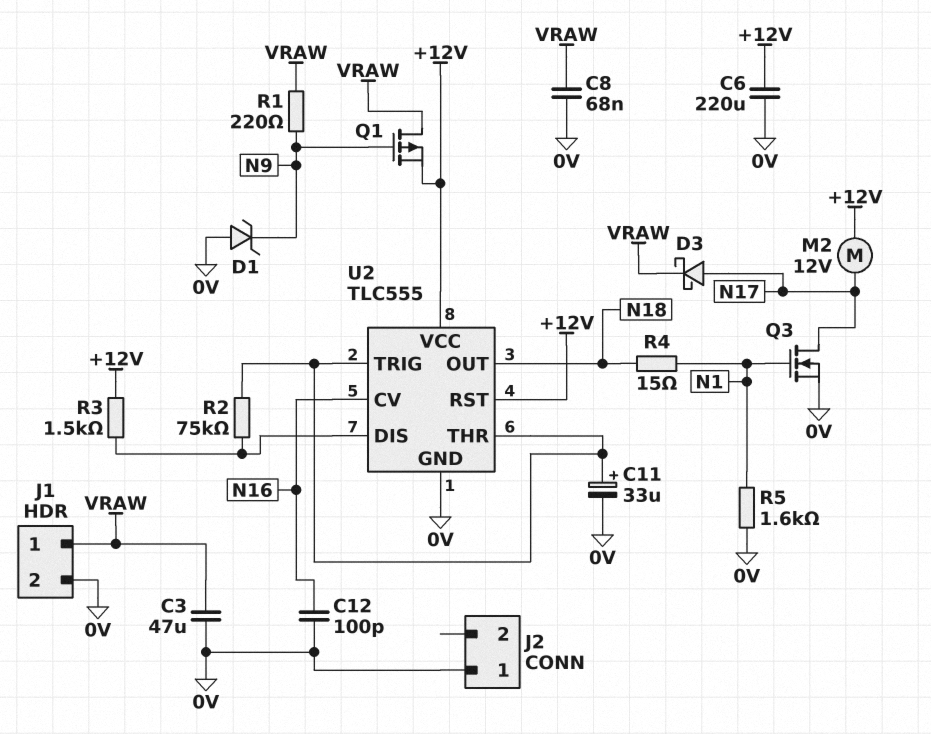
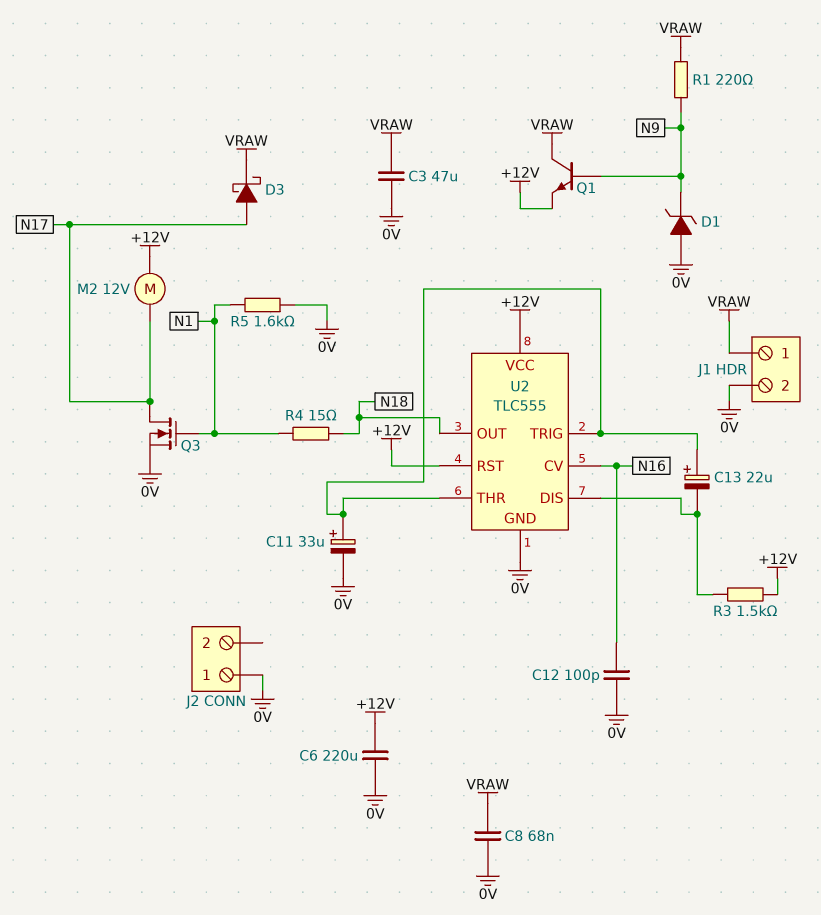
C13: none -> 22uF (plus U2/THR, minus U2/DIS)
Q1: PMOS (G N9, D VRAW, S +12V) -> NPN (B N9, C VRAW, E +12V)
R2: 75k (U2/DIS, U2/THR) -> none

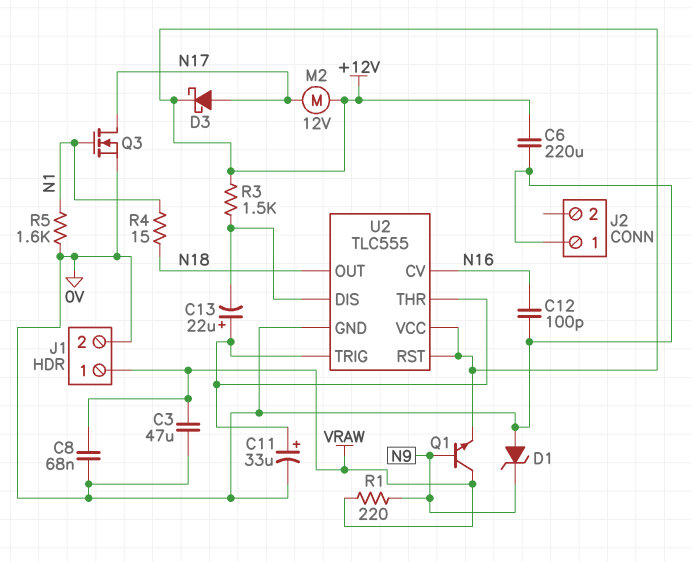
D3: schottky (A N17, K VRAW) -> schottky (A N17, K +12V)

